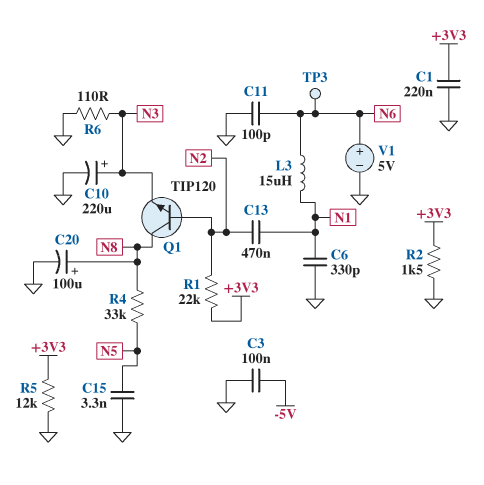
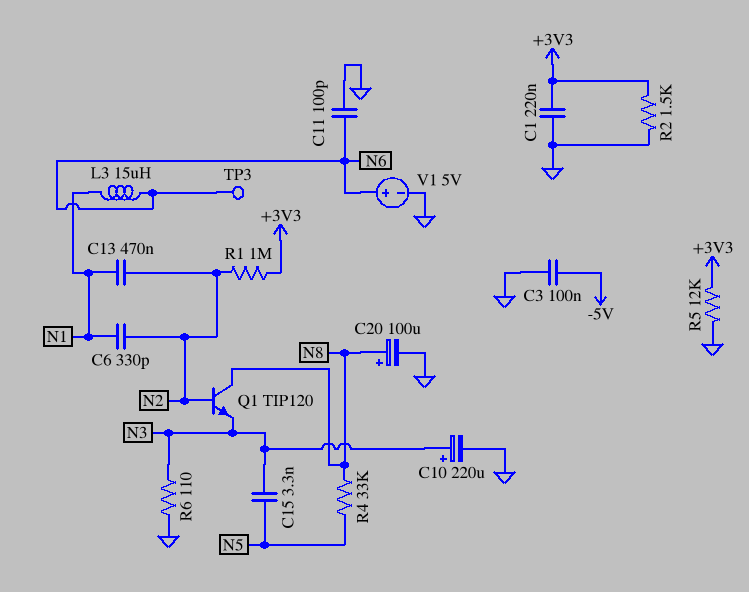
C6: 330pF (GND, N1) -> 330pF (N1, N2)
C15: 3.3nF (GND, N5) -> 3.3nF (N3, N5)
R1: 22k (+3V3, N2) -> 1M (+3V3, N2)

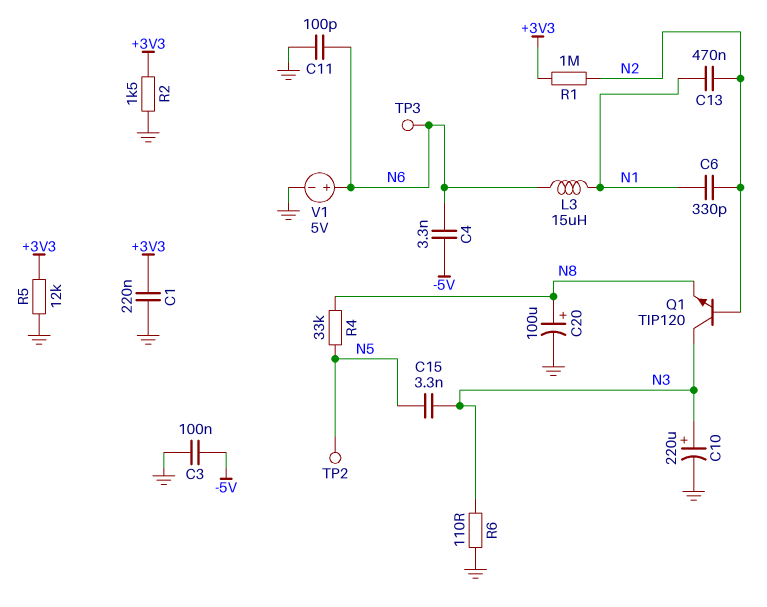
C4: none -> 3.3nF (-5V, N6)
Q1: NPN TIP120 (B N2, C N8, E N3) -> NPN TIP120 (B N2, C N3, E N8)
TP2: none -> test point (N5)

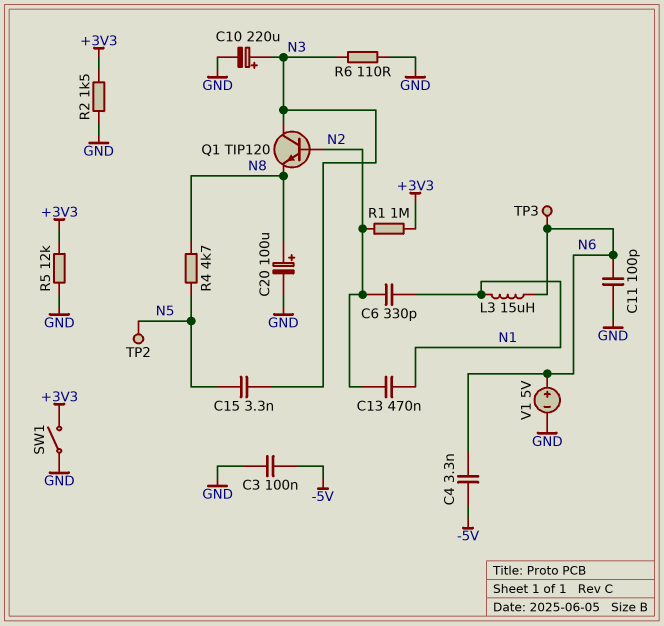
C1: 220nF (+3V3, GND) -> none
R4: 33k (N5, N8) -> 4.7k (N5, N8)
SW1: none -> switch (+3V3, GND)

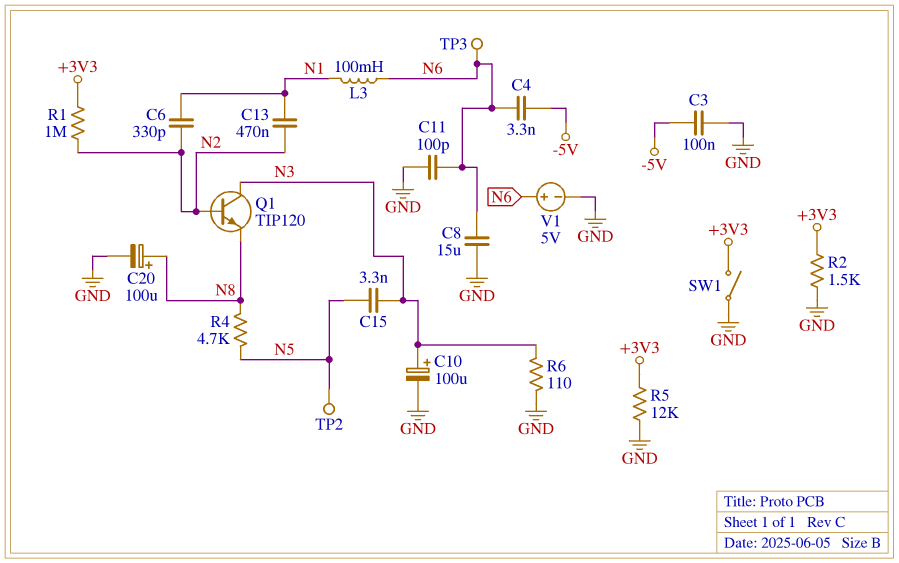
C8: none -> 15uF (GND, N6)
C10: 220uF (plus N3, minus GND) -> 100uF (plus N3, minus GND)
L3: 15uH (N1, N6) -> 100mH (N1, N6)

